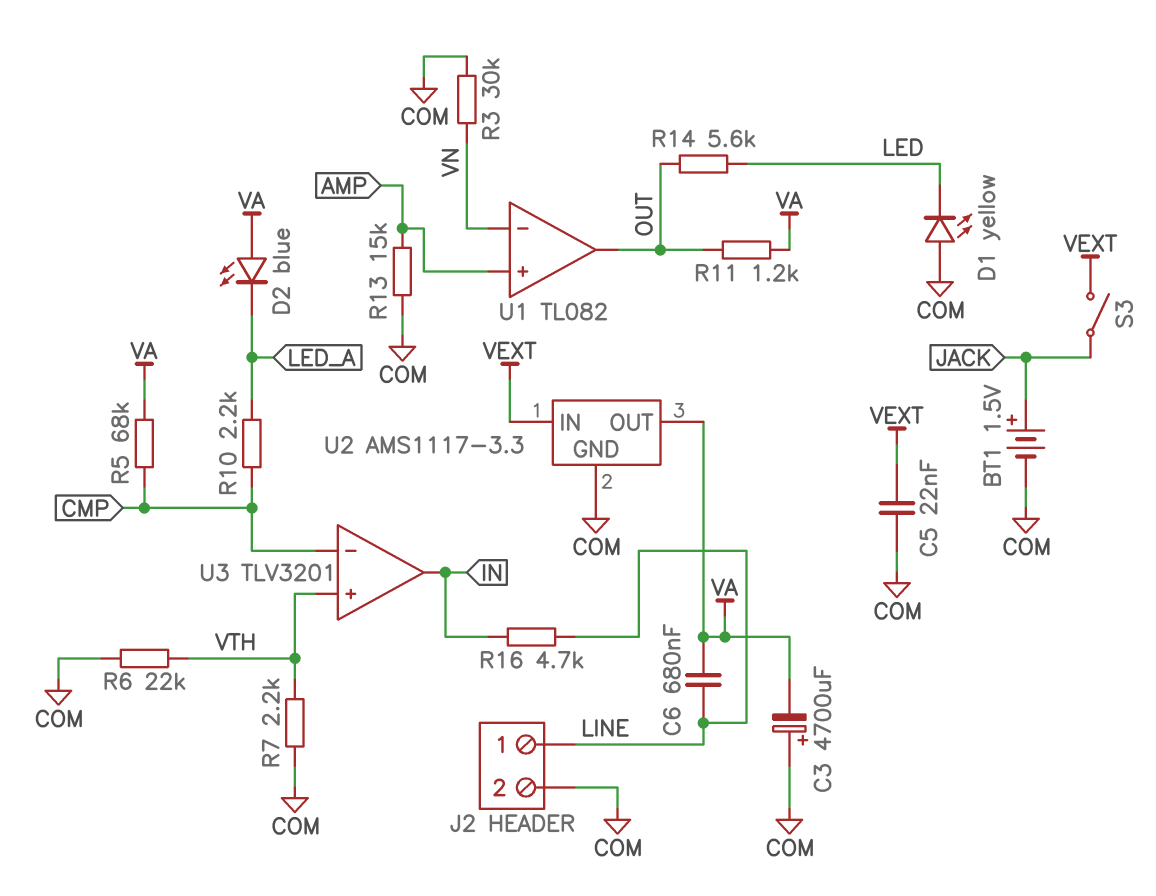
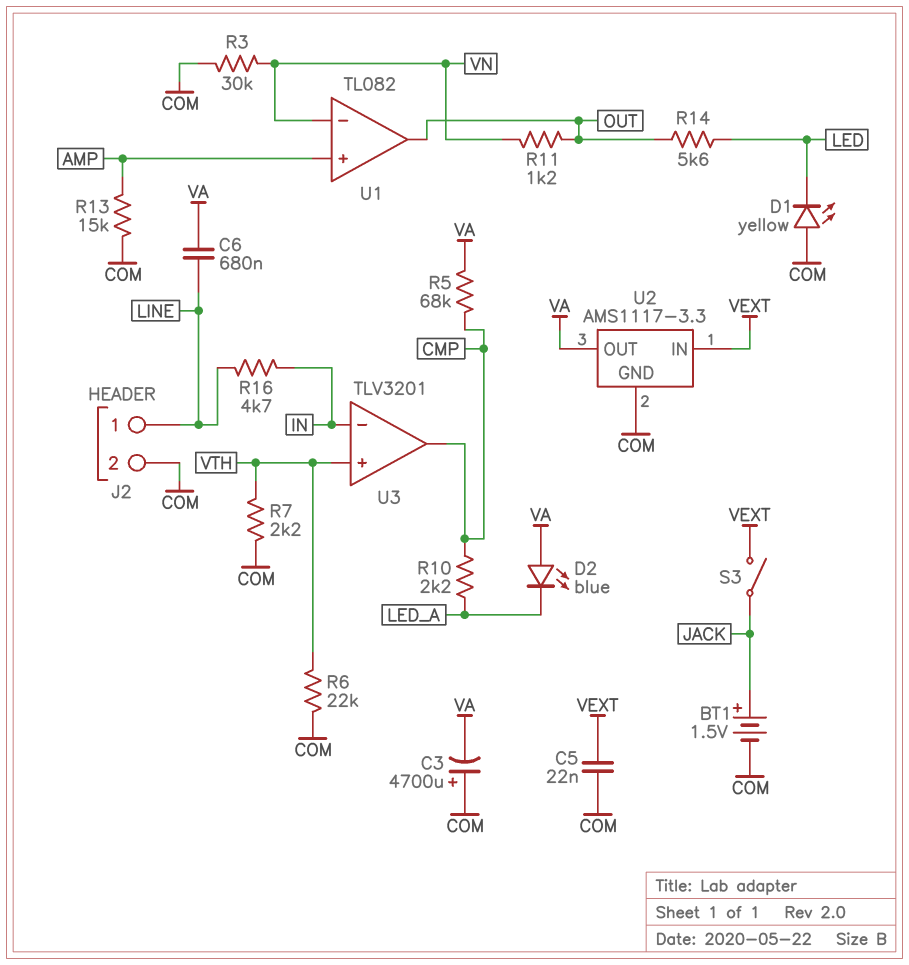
R11: 1.2k (OUT, VA) -> 1.2k (OUT, VN)
U3 pin in-: CMP -> IN
U3 pin out: IN -> CMP

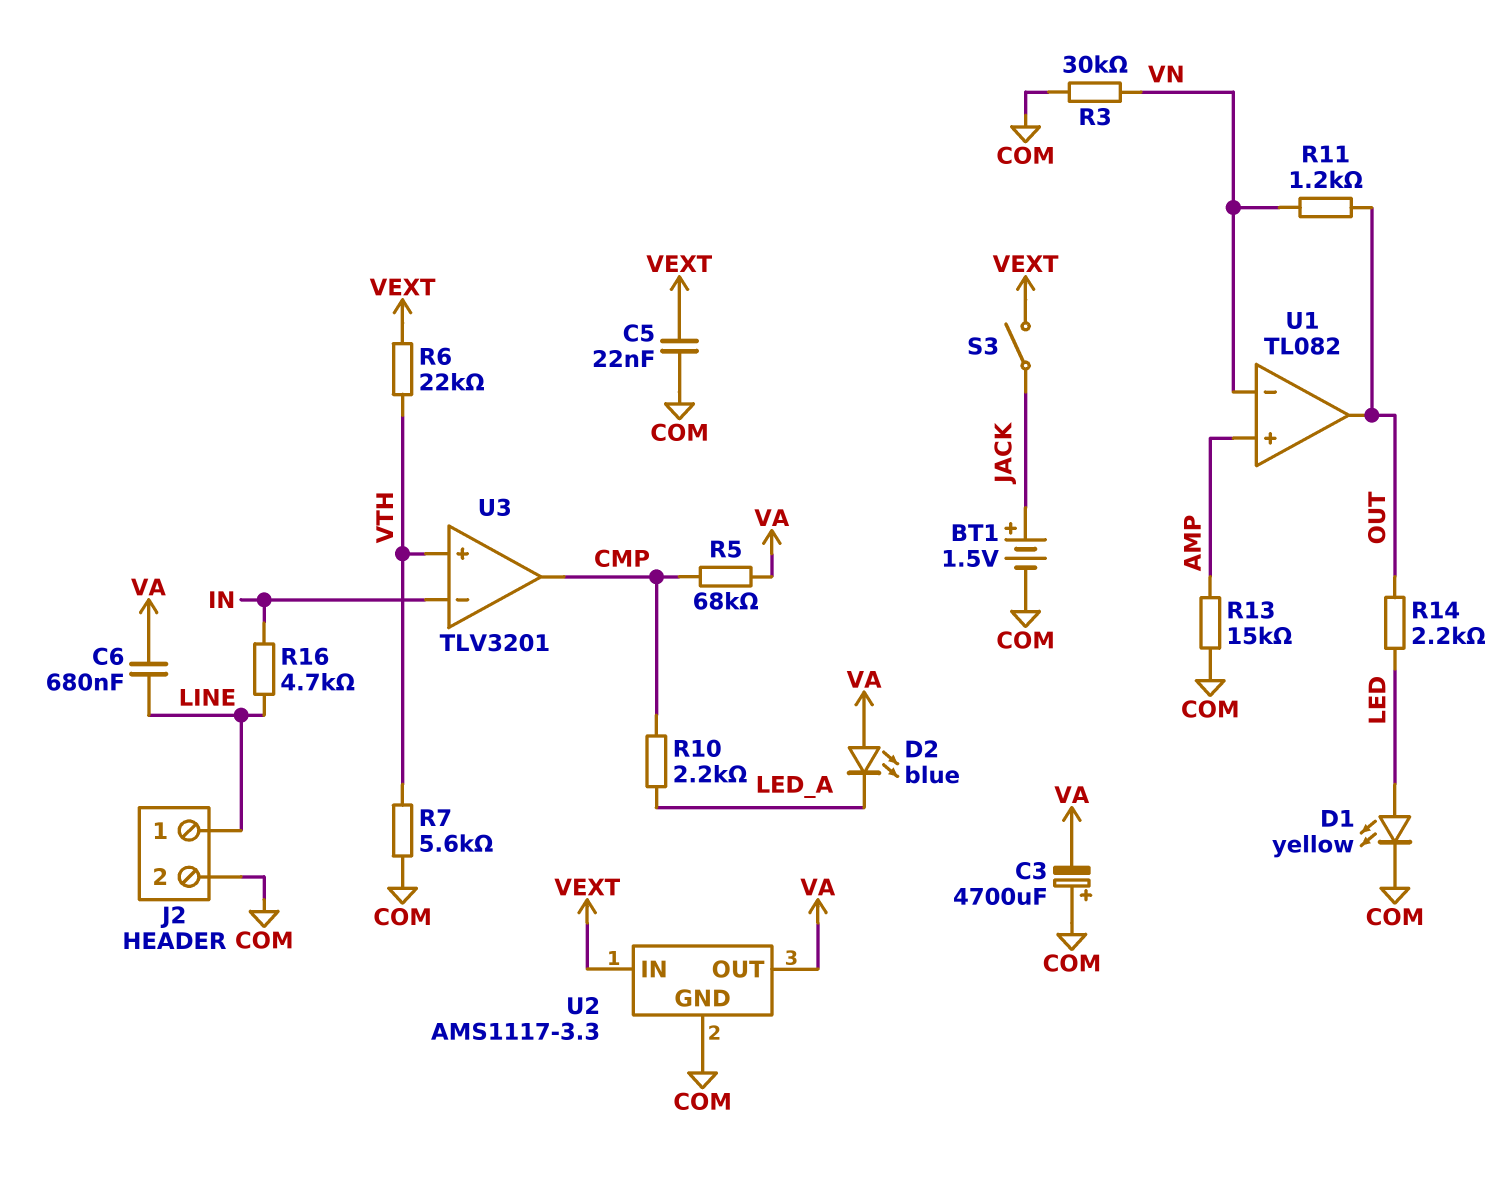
D1: LED yellow (A COM, K LED) -> LED yellow (A LED, K COM)
R6: 22k (COM, VTH) -> 22k (VEXT, VTH)
R7: 2.2k (COM, VTH) -> 5.6k (COM, VTH)
R14: 5.6k (LED, OUT) -> 2.2k (LED, OUT)

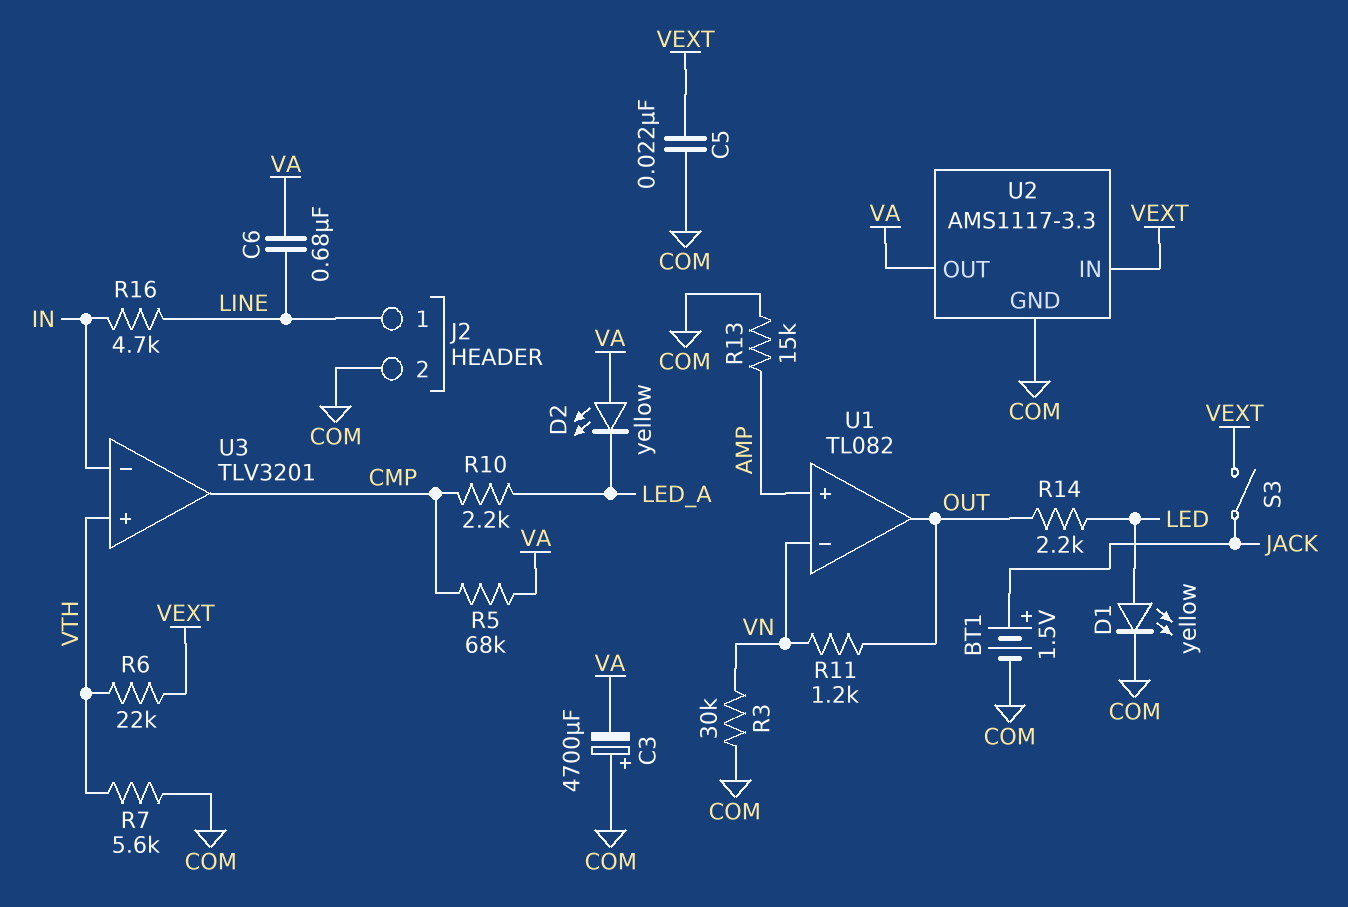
D2: LED blue (A VA, K LED_A) -> LED yellow (A VA, K LED_A)

